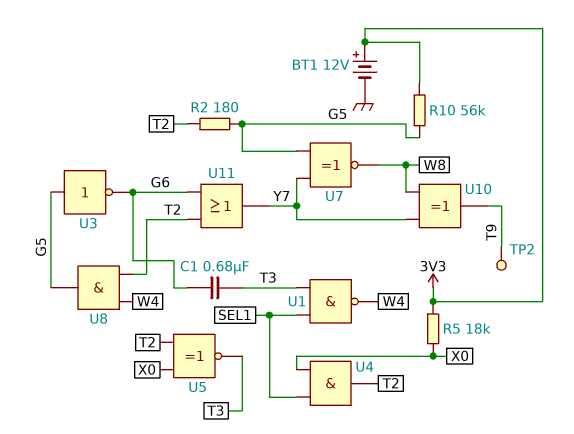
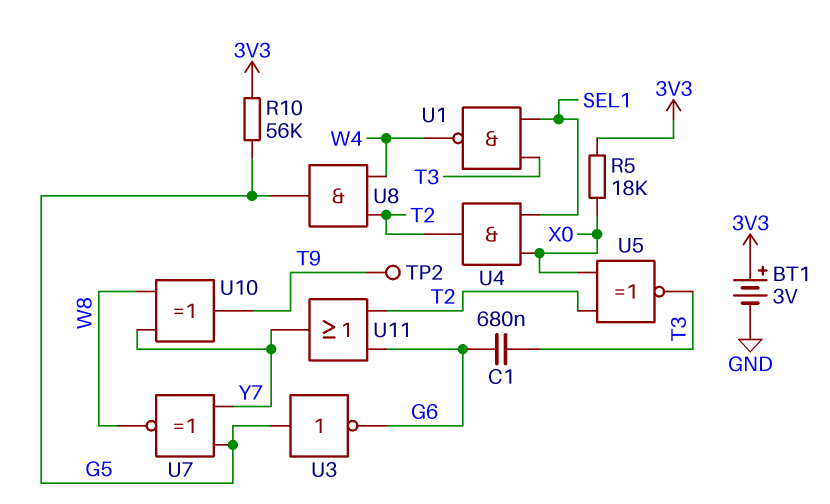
BT1: 12V (plus 3V3, minus GND) -> 3V (plus 3V3, minus GND)
R2: 180 (G5, T2) -> none

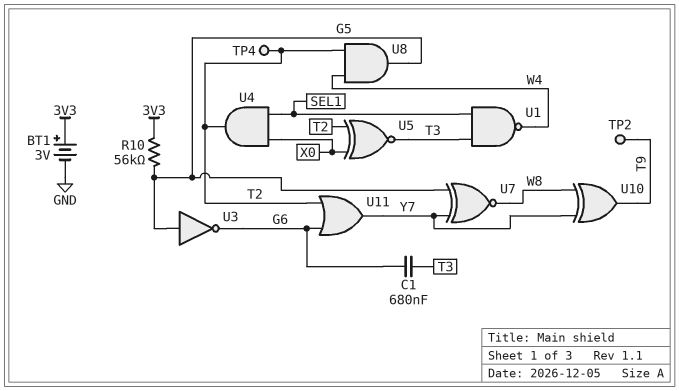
R5: 18k (3V3, X0) -> none
TP4: none -> test point (T2)

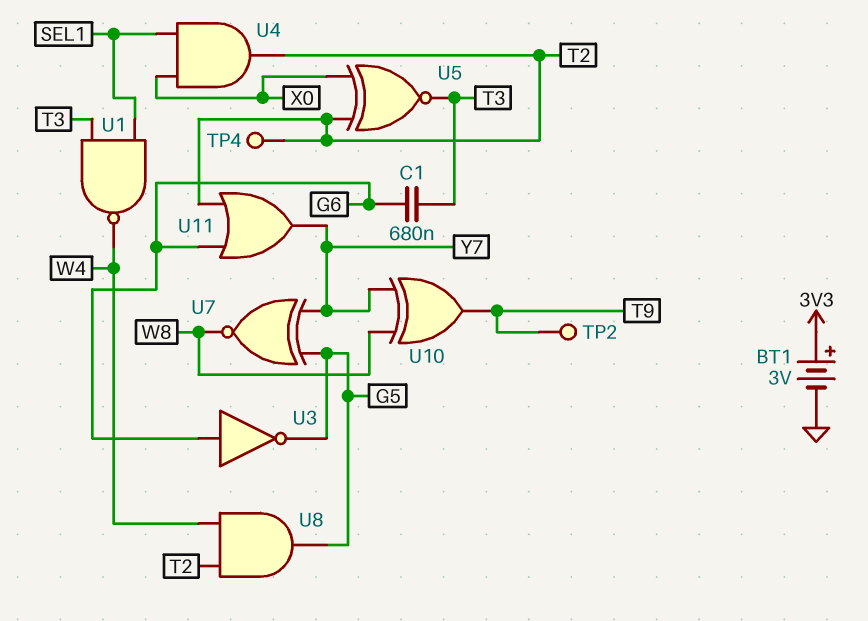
R10: 56k (3V3, G5) -> none
U3: NOT (in G5, out G6) -> NOT (in G6, out G5)

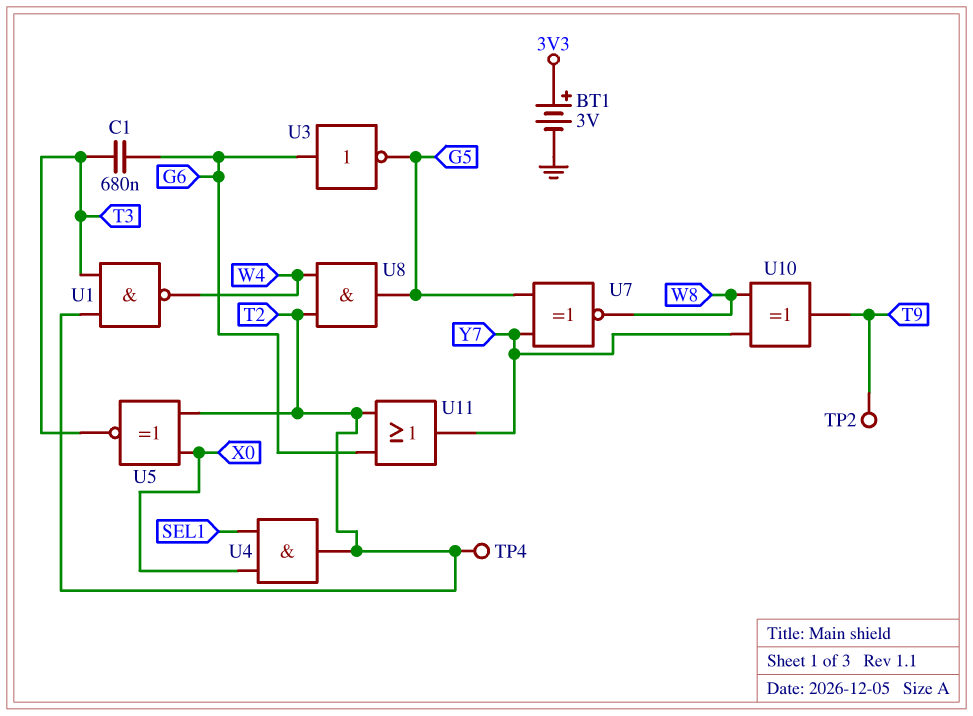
U1: NAND (in SEL1, in T3, out W4) -> NAND (in T2, in T3, out W4)

